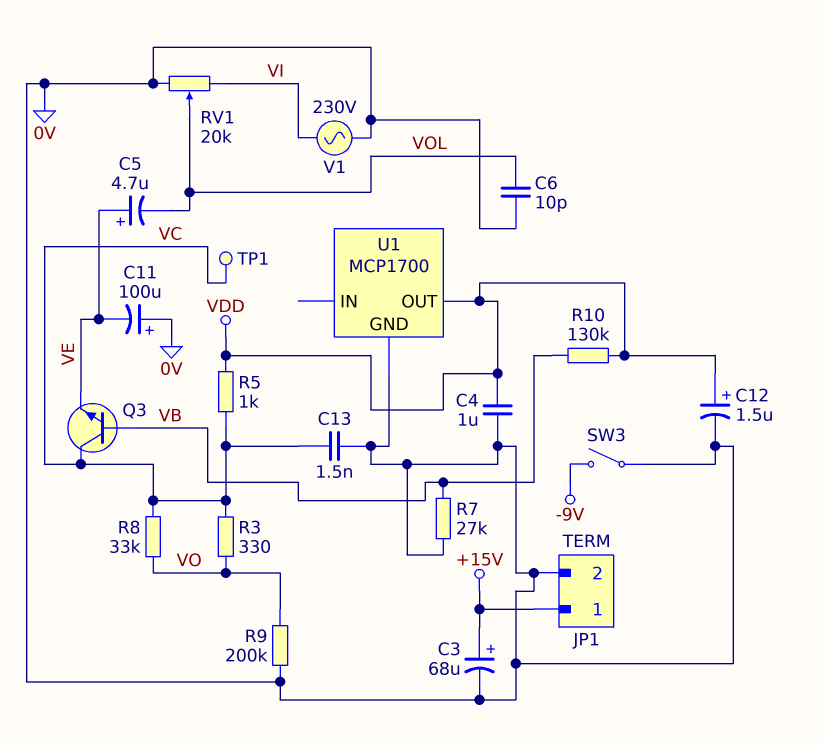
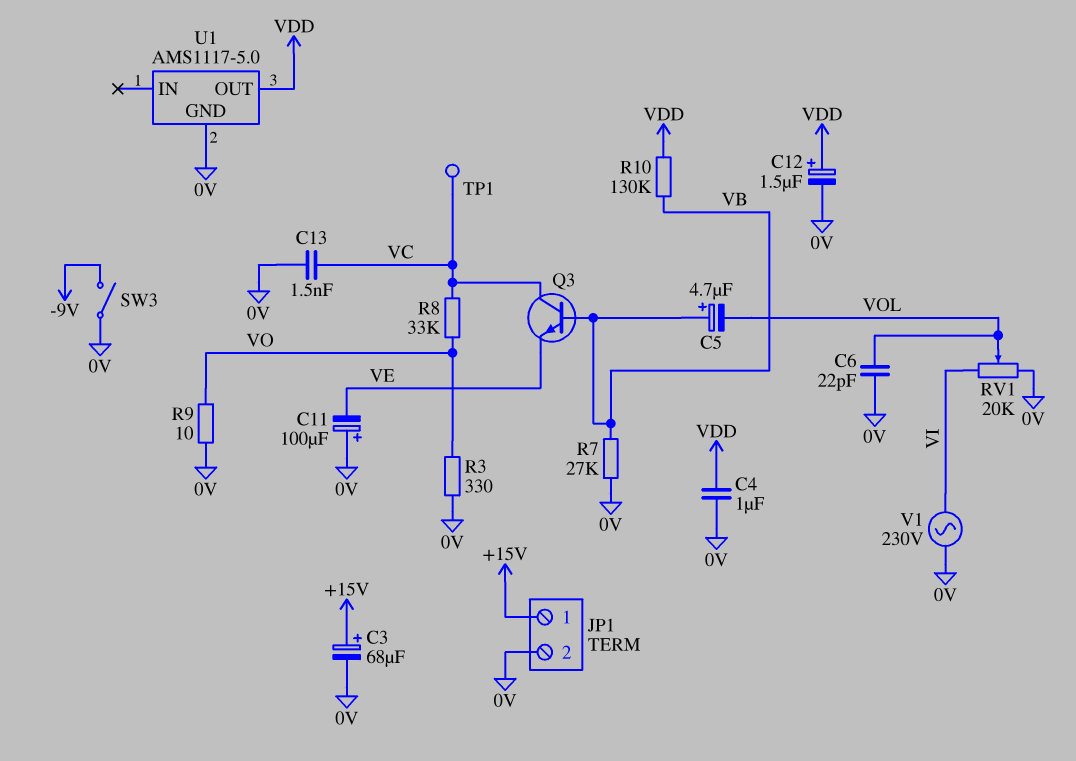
C5: 4.7uF (plus VE, minus VOL) -> 4.7uF (plus VB, minus VOL)
C6: 10pF (0V, VOL) -> 22pF (0V, VOL)
R3: 330 (VC, VO) -> 330 (0V, VO)
R5: 1k (VC, VDD) -> none
R9: 200k (0V, VO) -> 10 (0V, VO)
U1: MCP1700 -> AMS1117-5.0

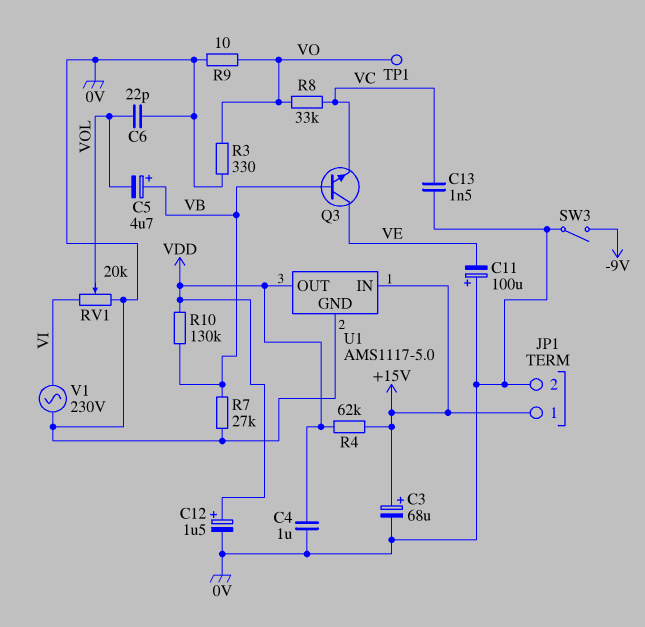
Q3: NPN (B VB, C VC, E VE) -> NPN (B VB, C VE, E VC)
R4: none -> 62k (+15V, VDD)
TP1: test point (VC) -> test point (VO)
U1 pin IN: none -> +15V

